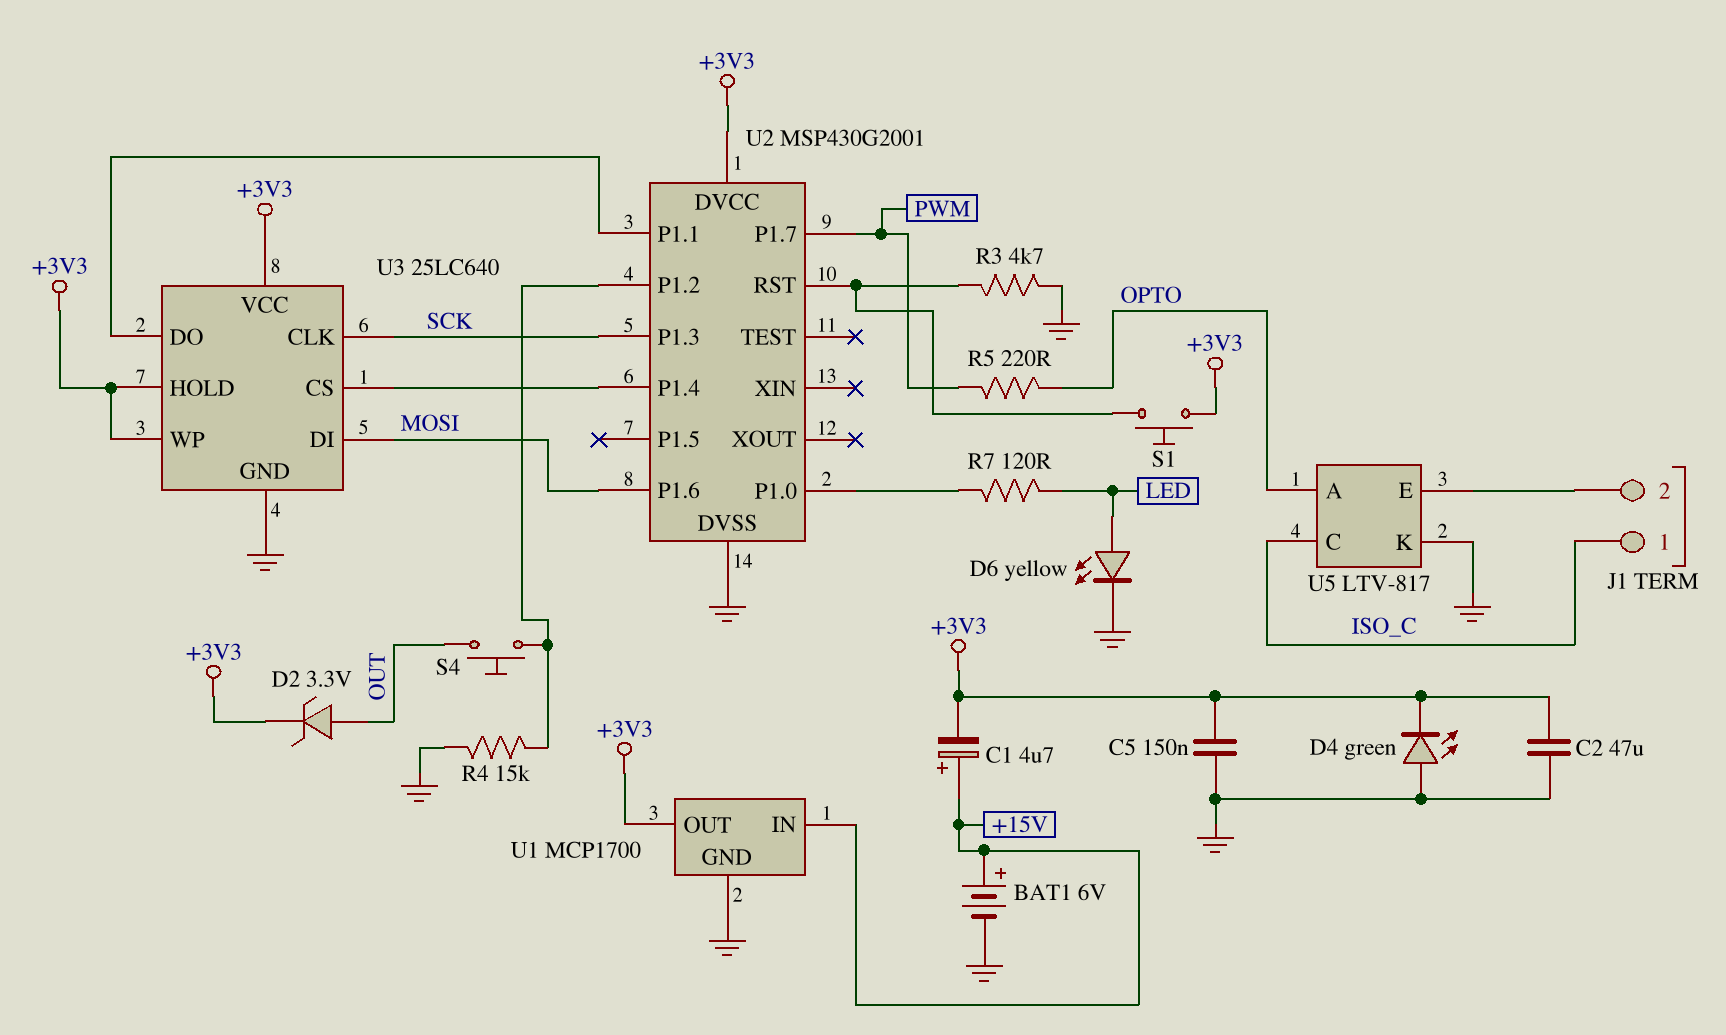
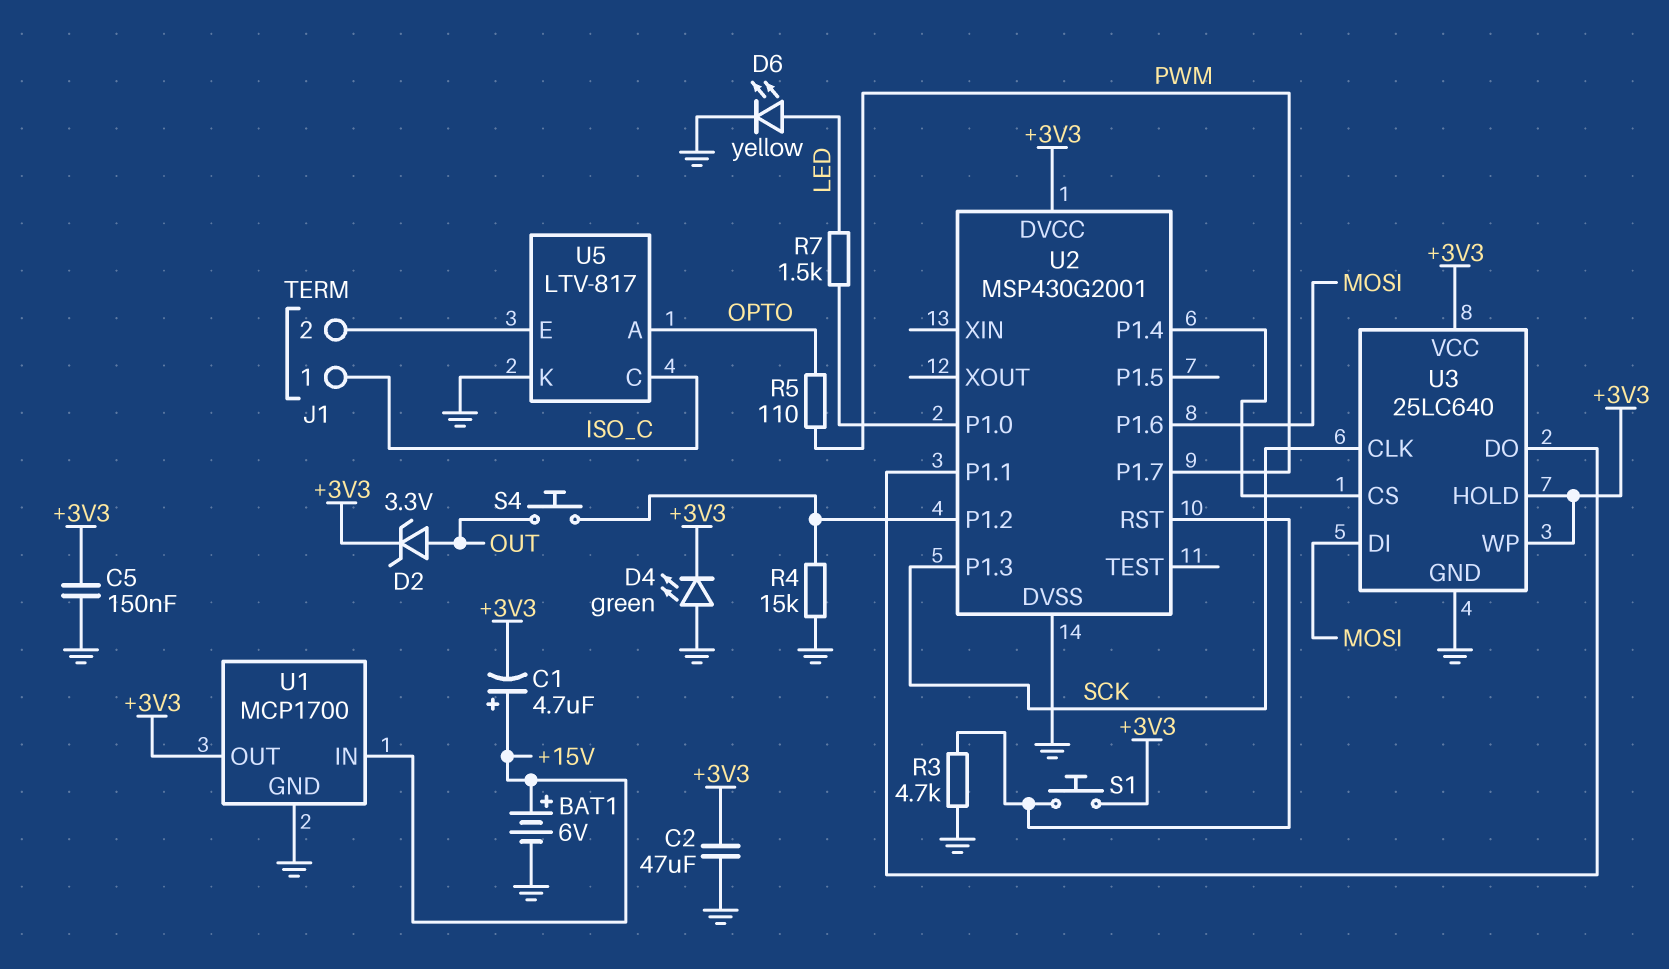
R5: 220 (OPTO, PWM) -> 110 (OPTO, PWM)
R7: 120 (LED, U2/P1.0) -> 1.5k (LED, U2/P1.0)

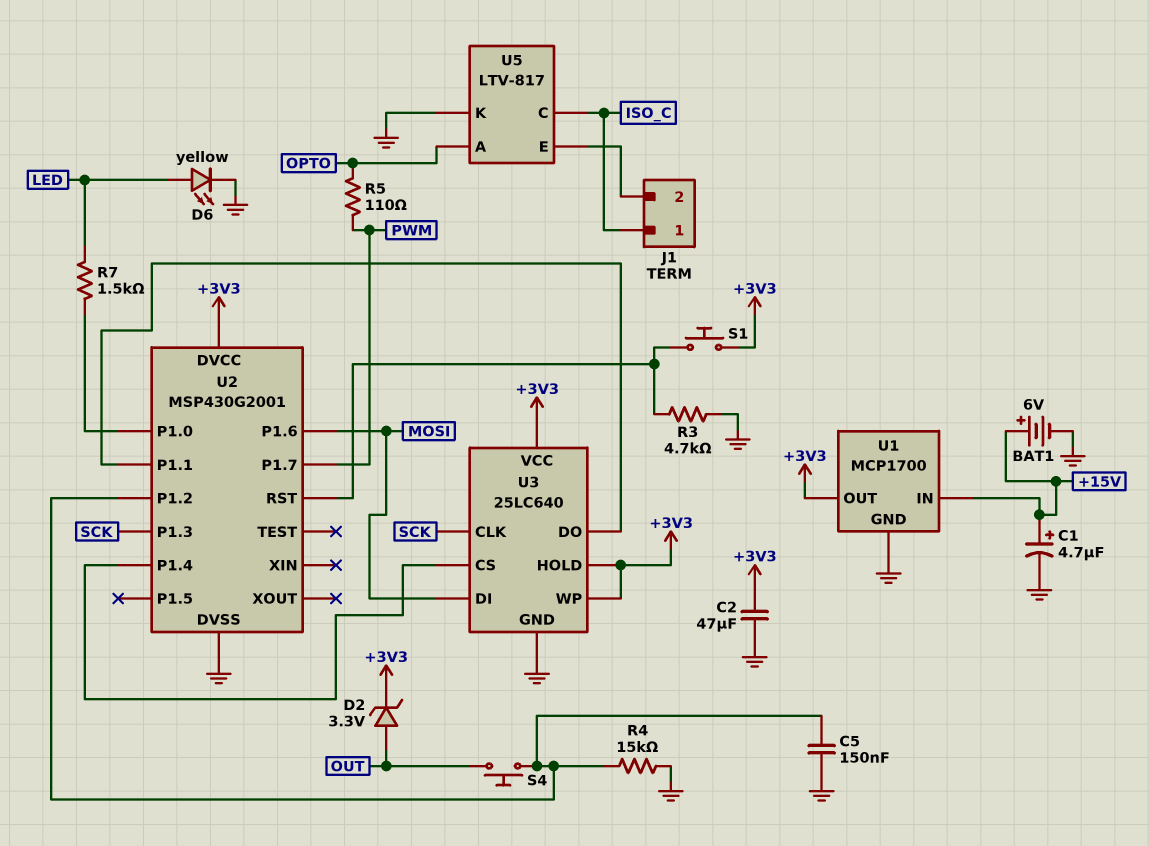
C1: 4.7uF (plus +15V, minus +3V3) -> 4.7uF (plus +15V, minus GND)
C5: 150nF (+3V3, GND) -> 150nF (GND, U2/P1.2)
D4: LED green (A GND, K +3V3) -> none

